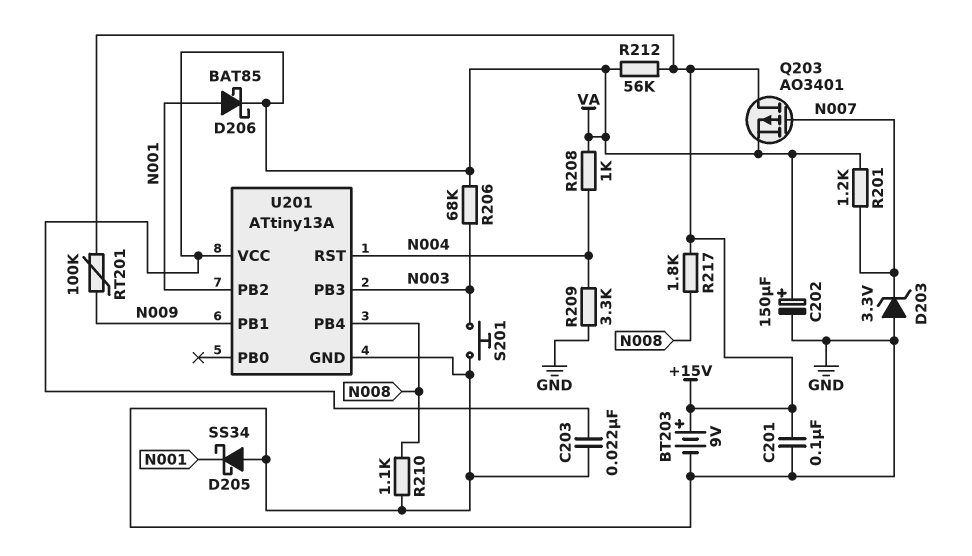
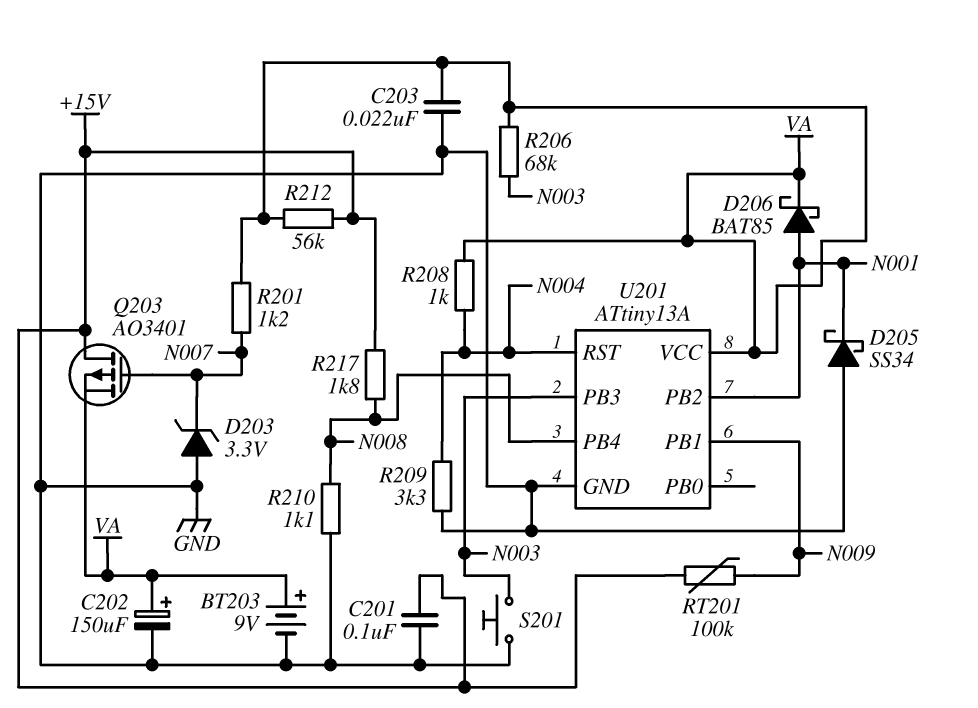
BT203: 9V (plus +15V, minus GND) -> 9V (plus VA, minus GND)

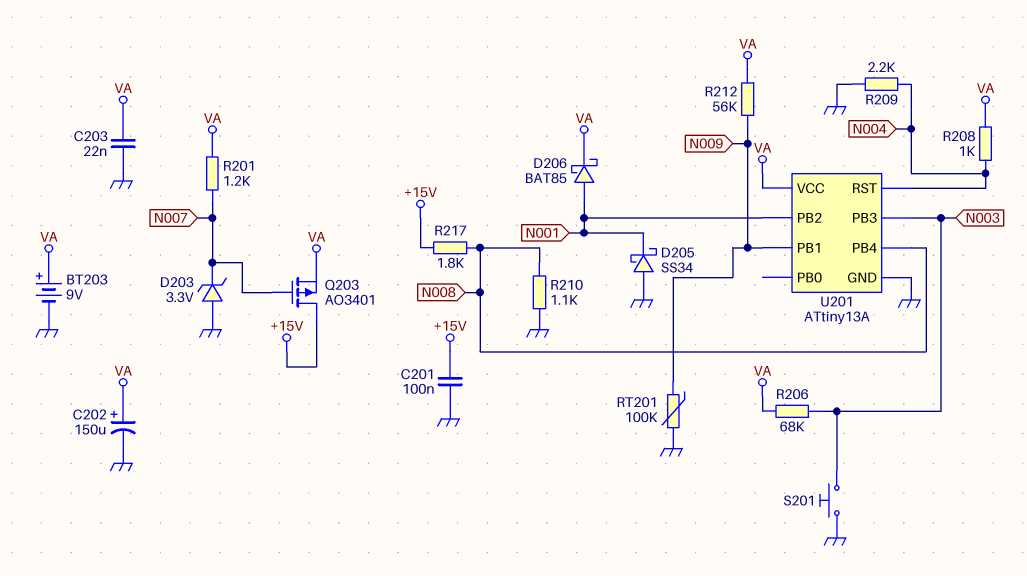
R209: 3.3k (GND, N004) -> 2.2k (GND, N004)
R212: 56k (+15V, VA) -> 56k (N009, VA)
RT201: 100k (+15V, N009) -> 100k (GND, N009)

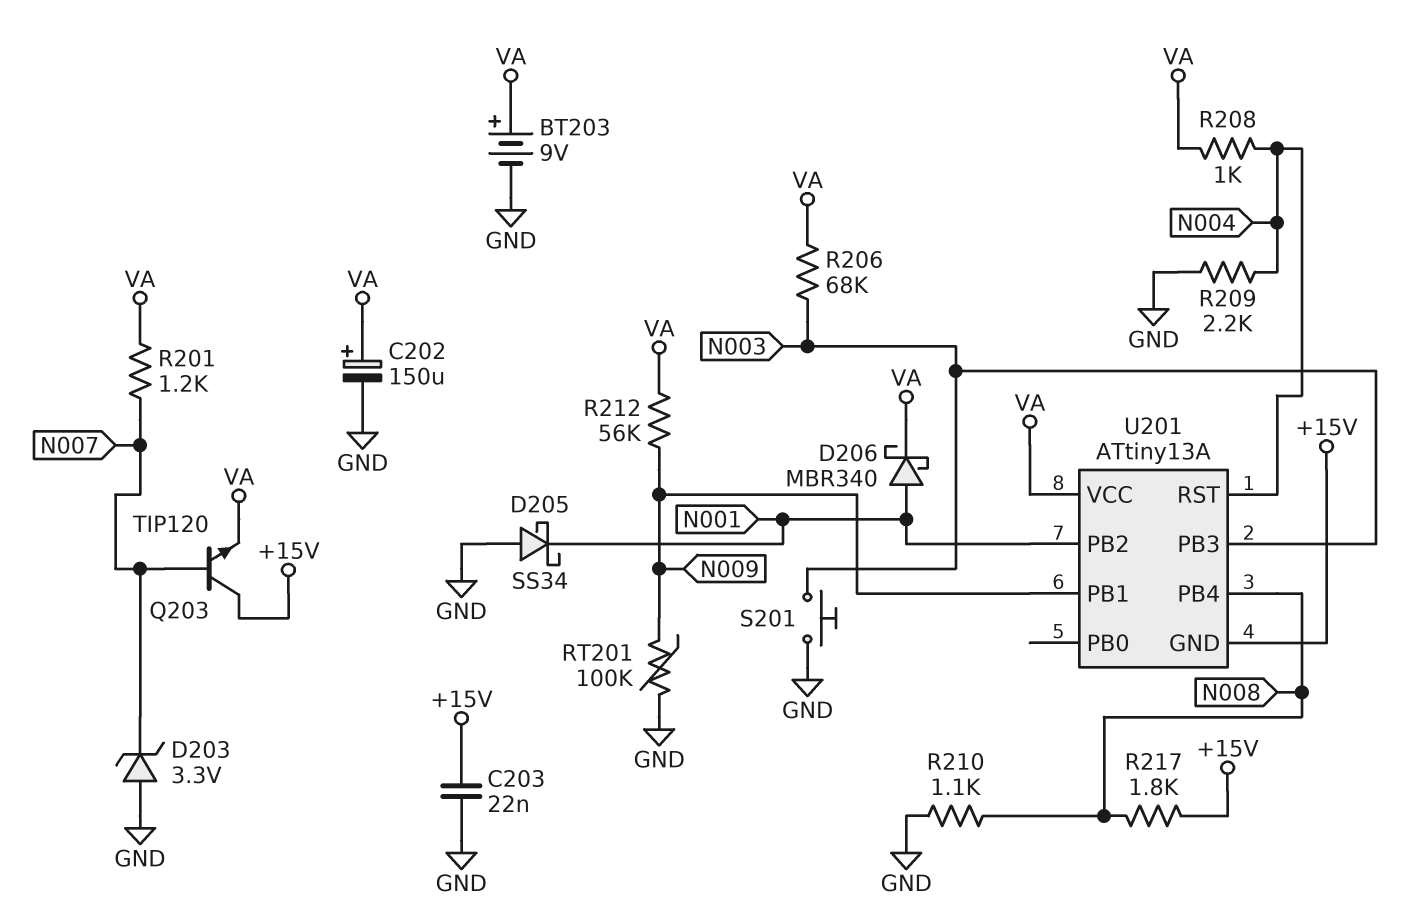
C201: 100nF (+15V, GND) -> none
C203: 22nF (GND, VA) -> 22nF (+15V, GND)
D206: schottky BAT85 (A N001, K VA) -> schottky MBR340 (A N001, K VA)
Q203: PMOS AO3401 (G N007, D +15V, S VA) -> NPN TIP120 (B N007, C +15V, E VA)
U201 pin GND: GND -> +15V

